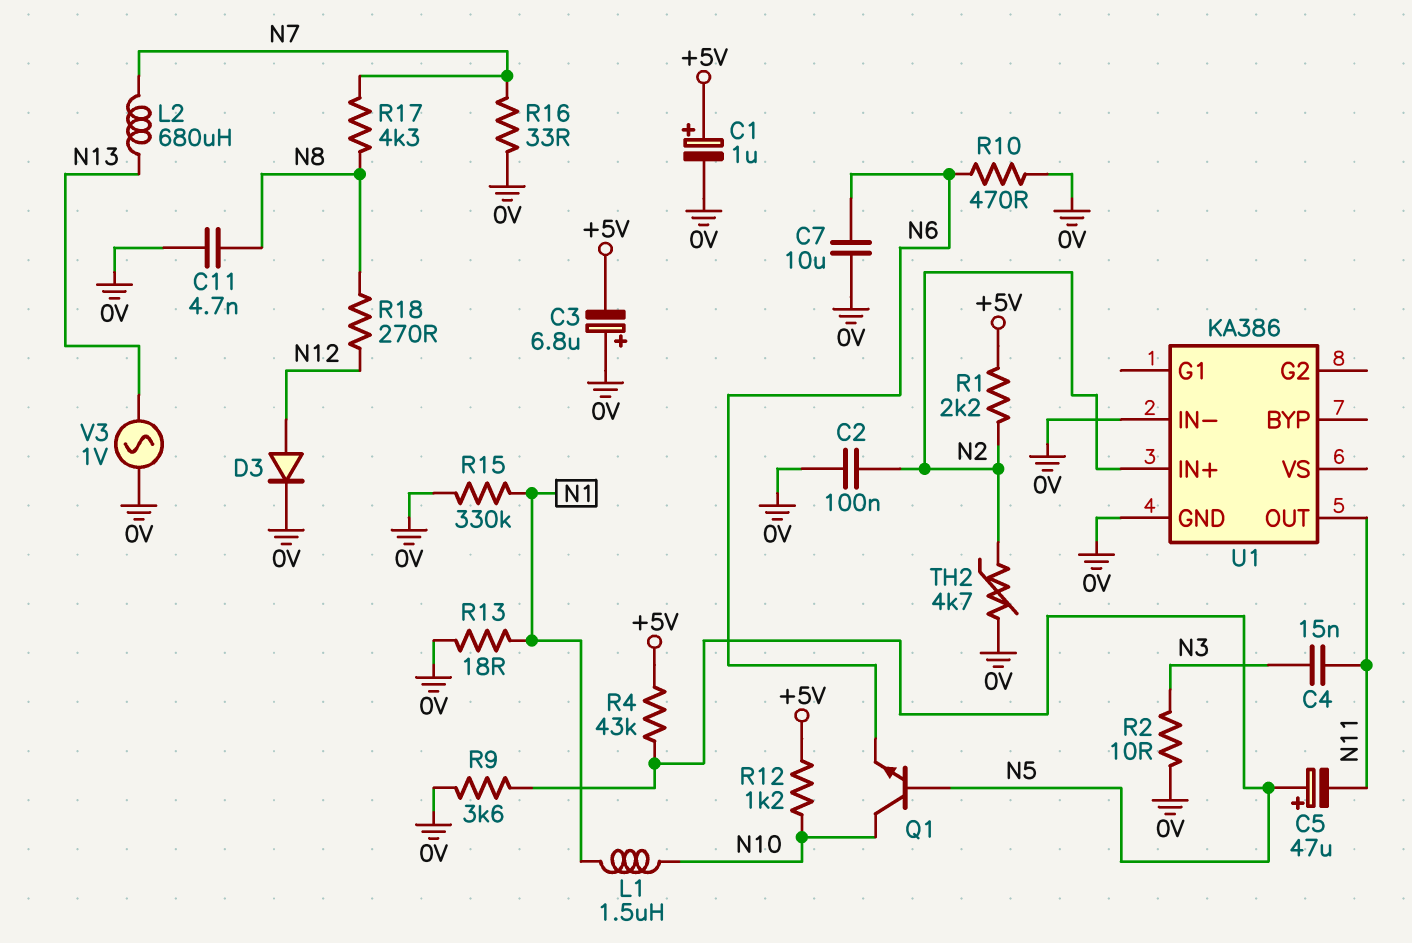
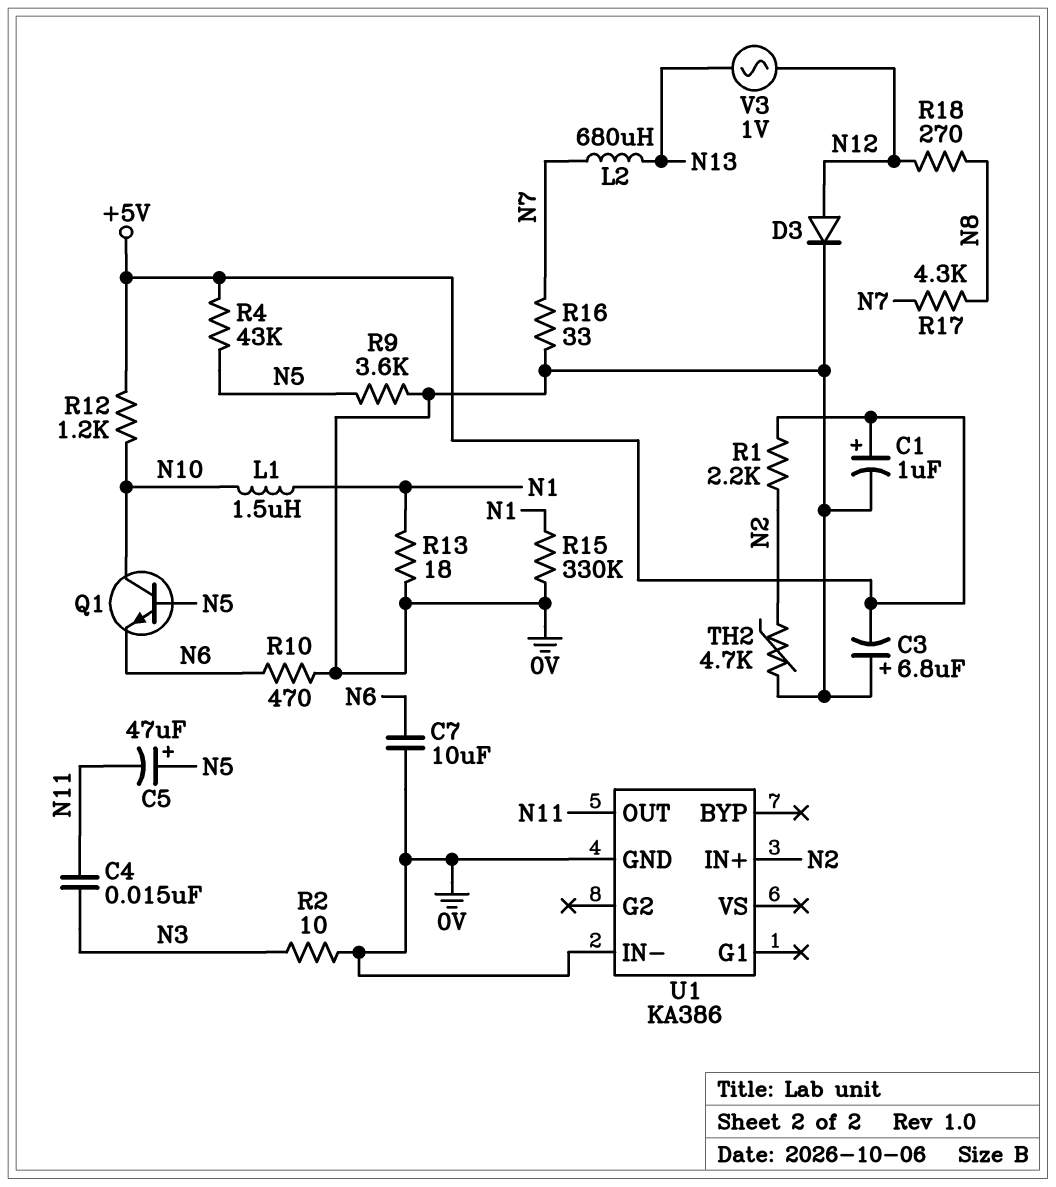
C2: 100nF (0V, N2) -> none
C11: 4.7nF (0V, N8) -> none
V3: AC 1V (0V, N13) -> AC 1V (N12, N13)

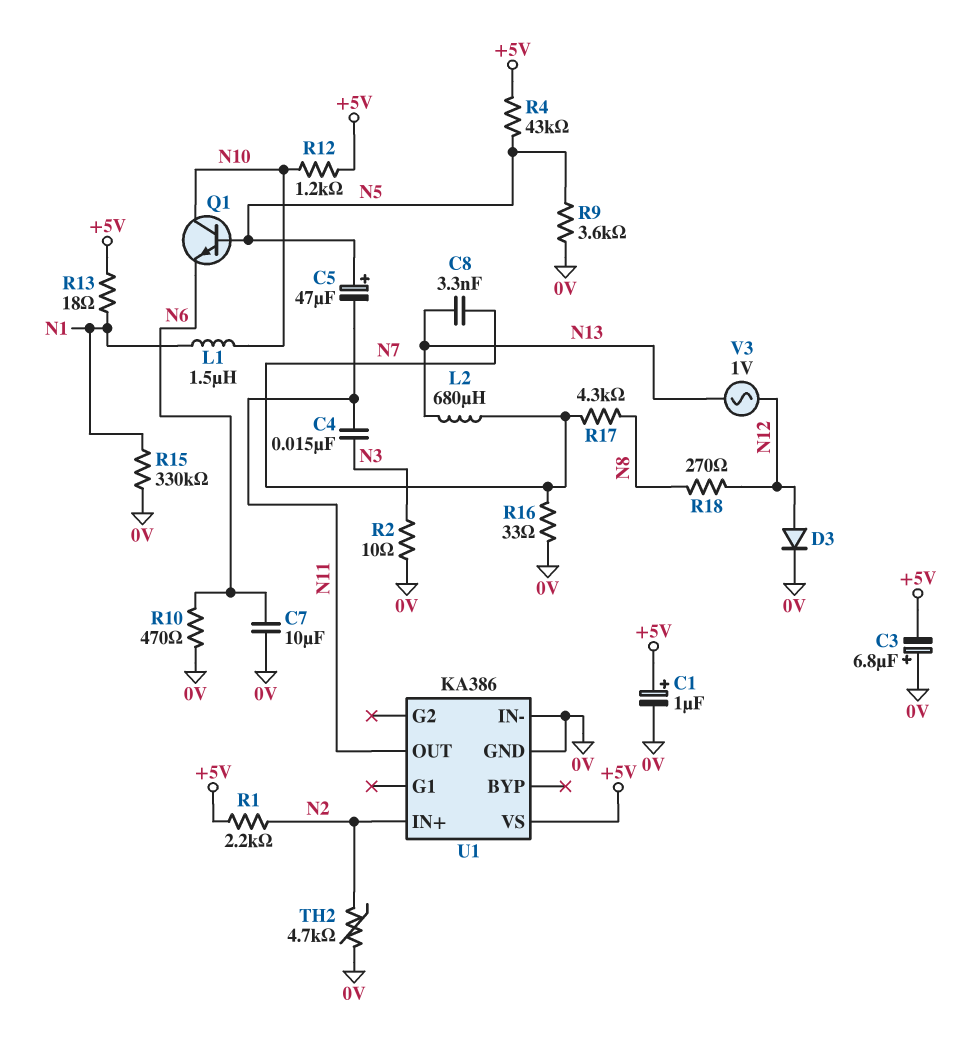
C8: none -> 3.3nF (N7, N13)
R13: 18 (0V, N1) -> 18 (+5V, N1)
U1 pin VS: none -> +5V

